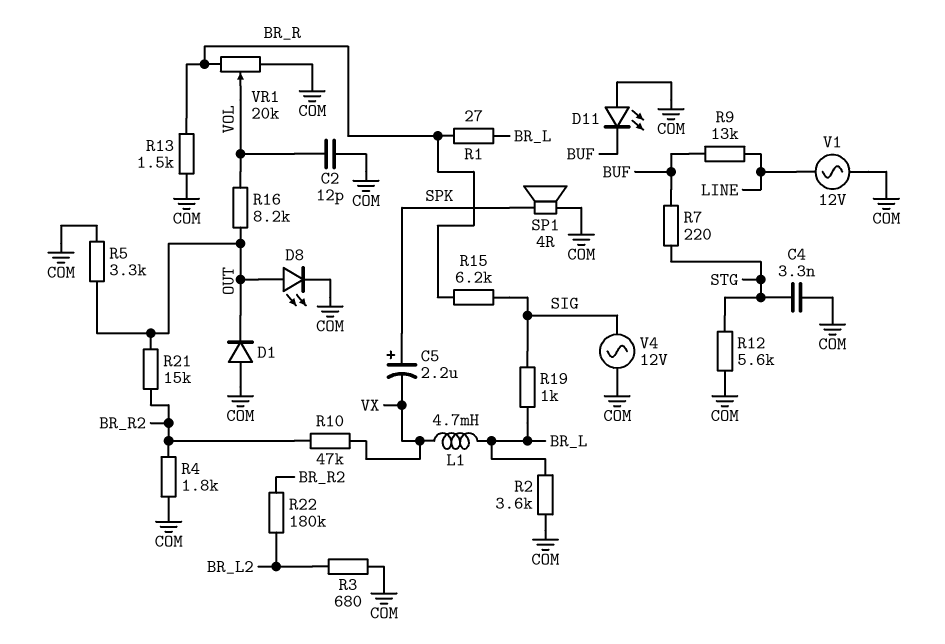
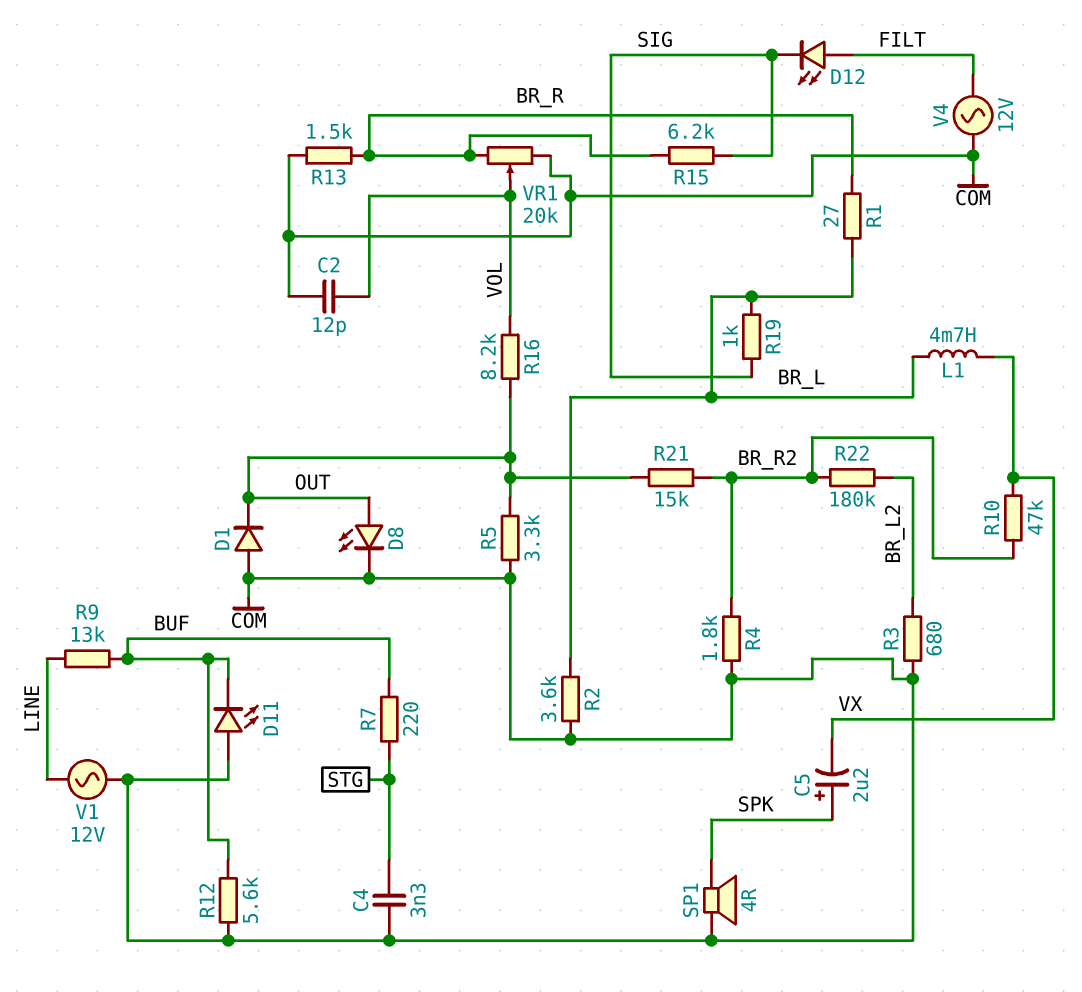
D12: none -> LED (A FILT, K SIG)
R12: 5.6k (COM, STG) -> 5.6k (BUF, COM)
V4: AC 12V (COM, SIG) -> AC 12V (COM, FILT)

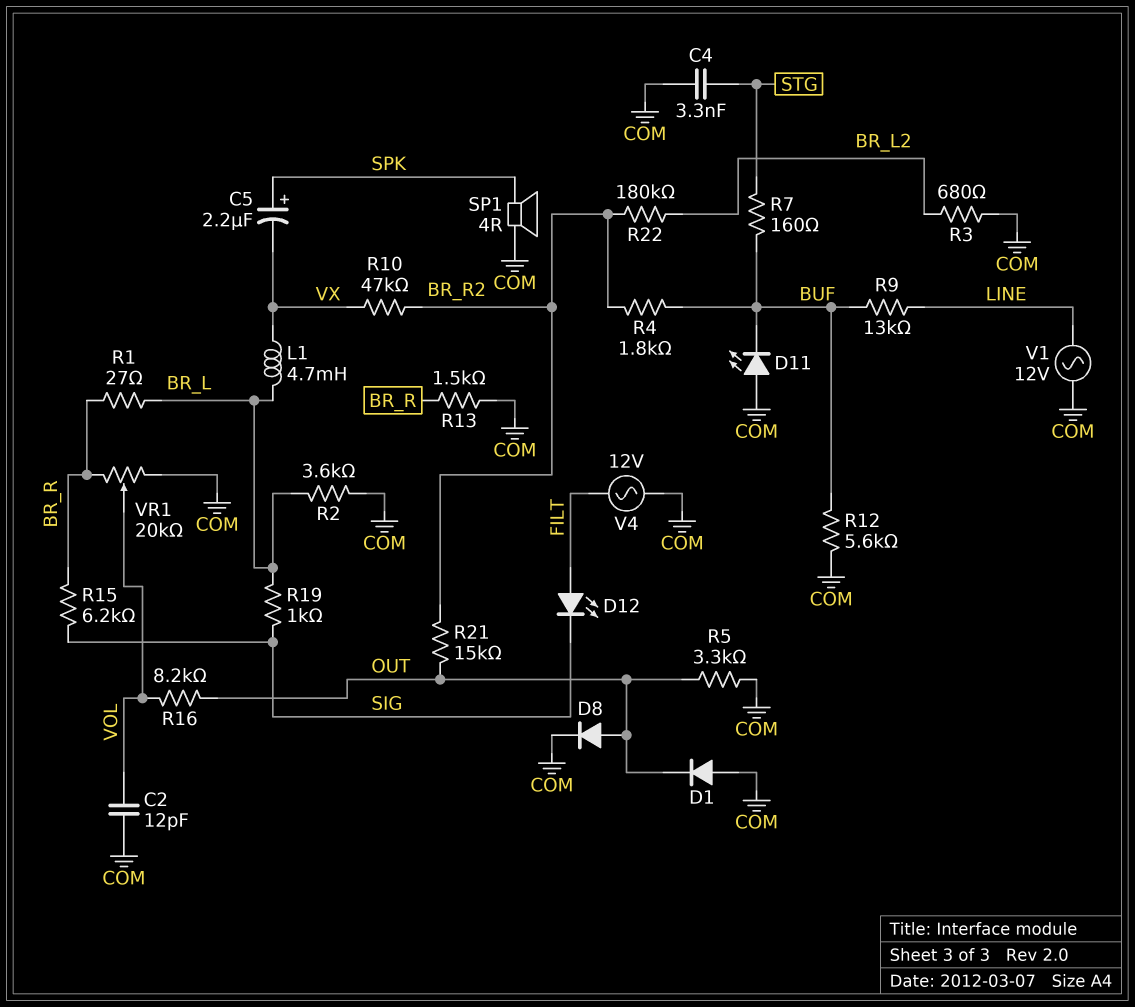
D8: LED (A OUT, K COM) -> diode (A OUT, K COM)
R4: 1.8k (BR_R2, COM) -> 1.8k (BR_R2, BUF)
R7: 220 (BUF, STG) -> 160 (BUF, STG)

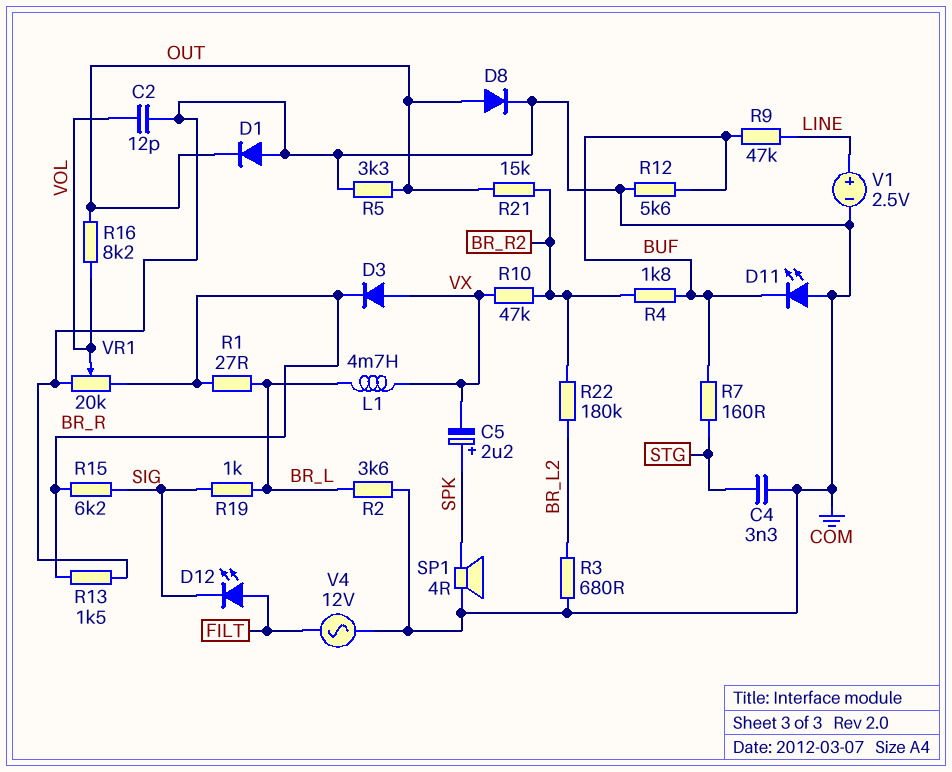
D3: none -> diode (A VX, K BR_R)
R9: 13k (BUF, LINE) -> 47k (BUF, LINE)
V1: AC 12V (COM, LINE) -> 2.5V (plus LINE, minus COM)

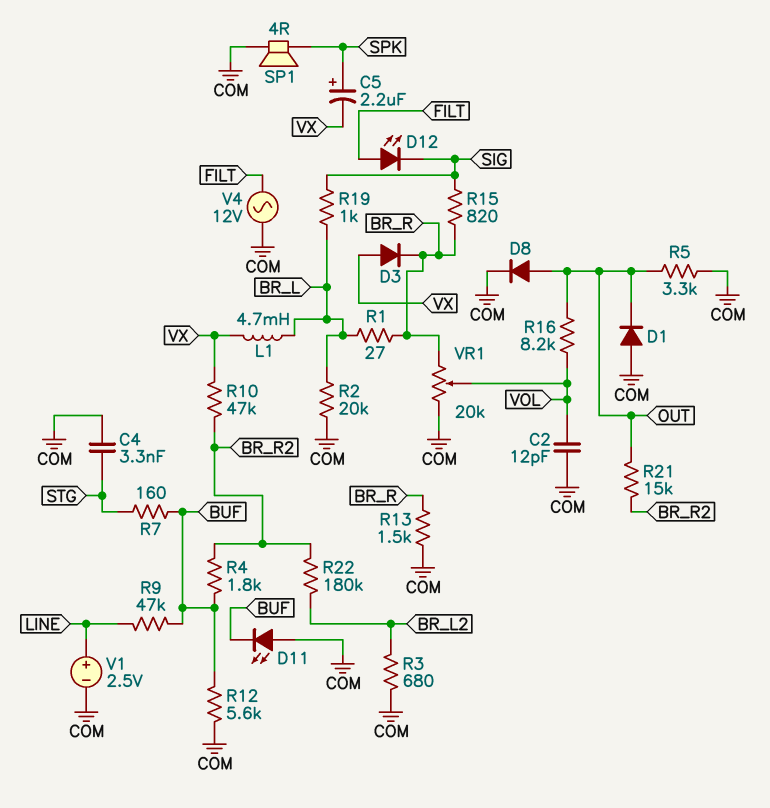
R2: 3.6k (BR_L, COM) -> 20k (BR_L, COM)
R15: 6.2k (BR_R, SIG) -> 820 (BR_R, SIG)

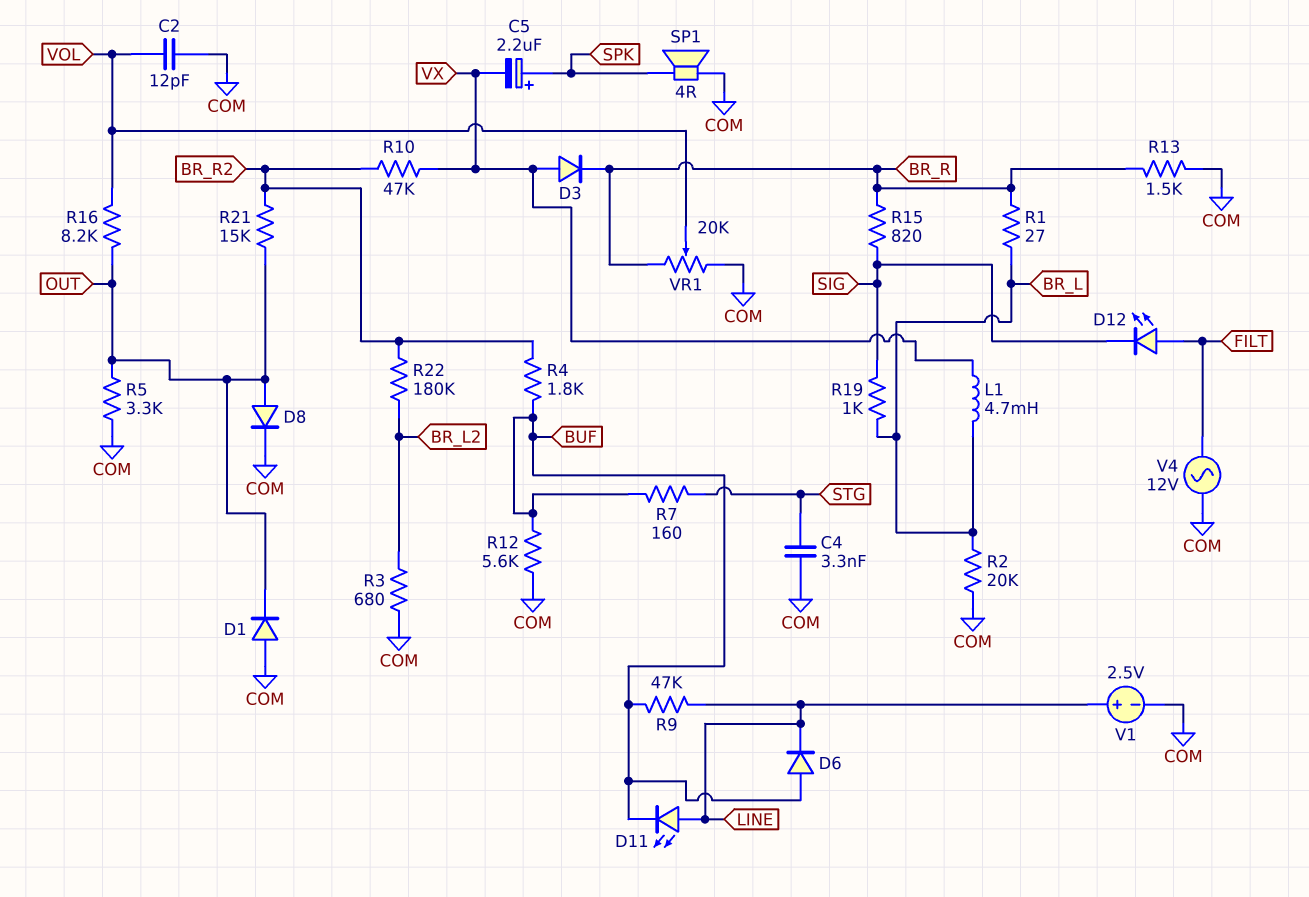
D6: none -> diode (A BUF, K LINE)
D11: LED (A COM, K BUF) -> LED (A LINE, K BUF)

